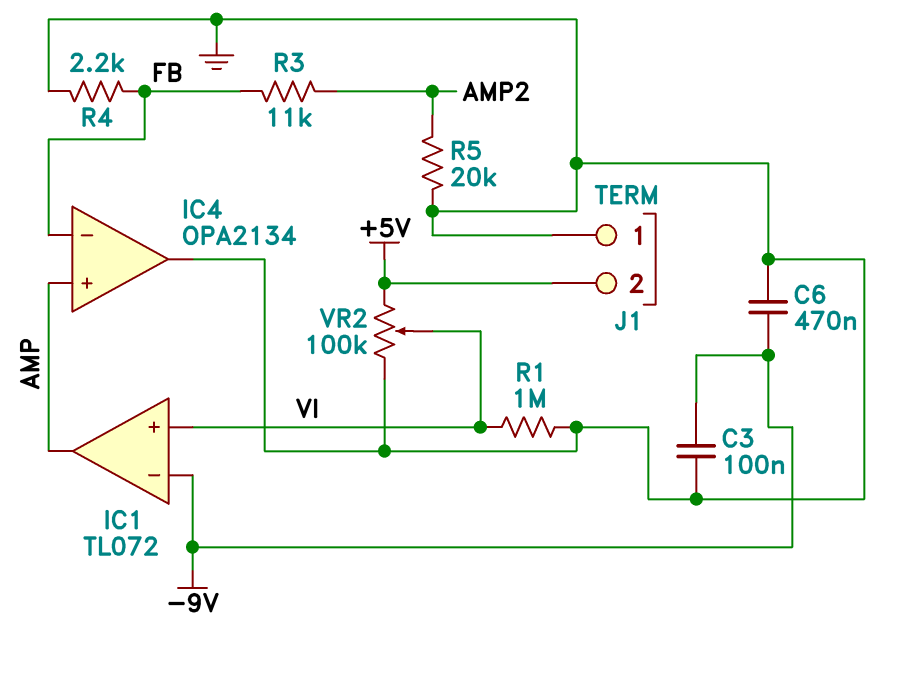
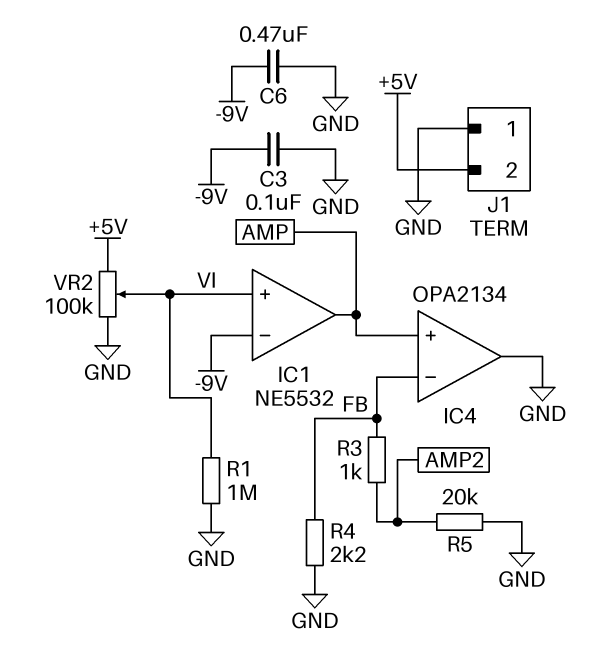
IC1: TL072 -> NE5532
R3: 11k (AMP2, FB) -> 1k (AMP2, FB)

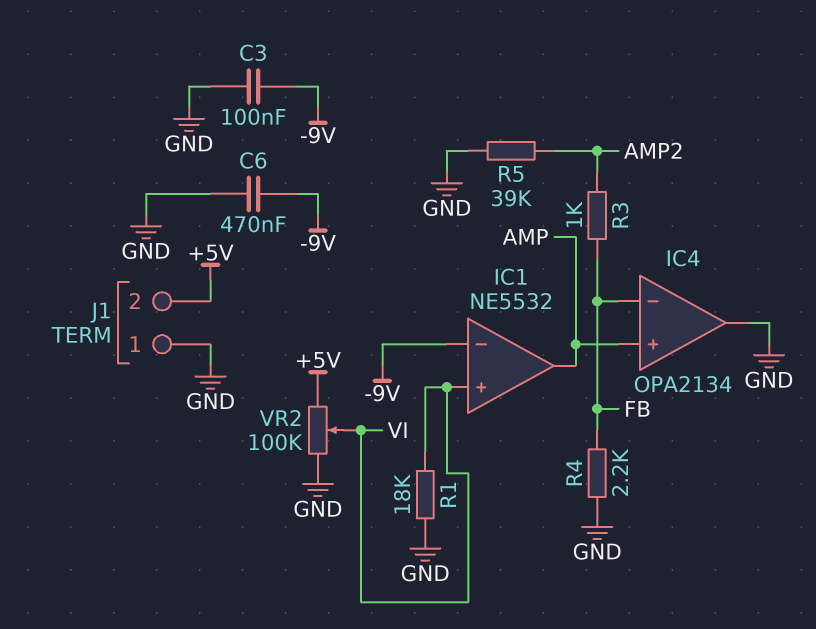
R1: 1M (GND, VI) -> 18k (GND, VI)
R5: 20k (AMP2, GND) -> 39k (AMP2, GND)

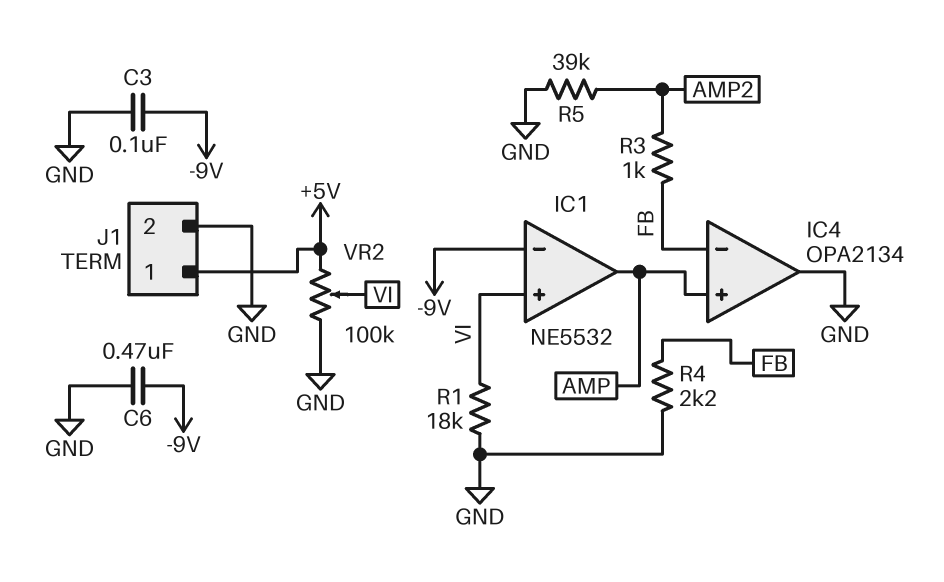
J1 pin 1: GND -> +5V
J1 pin 2: +5V -> GND

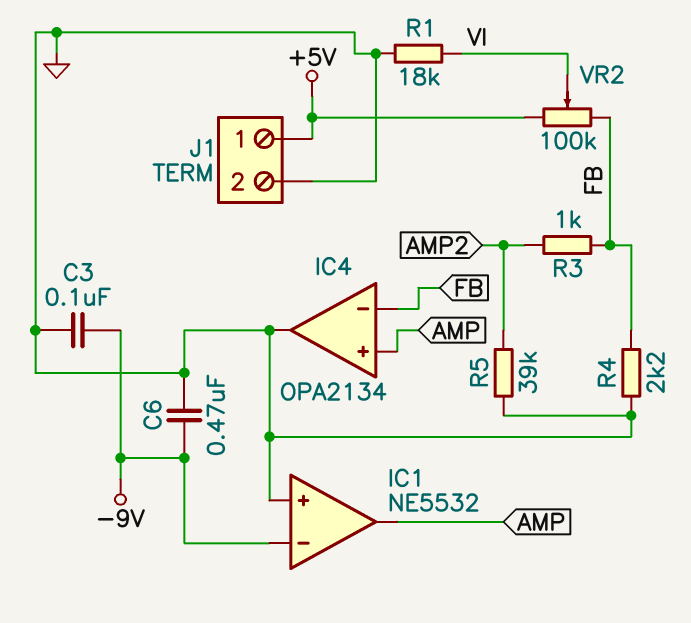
IC1 pin in+: VI -> GND
VR2: 100k (+5V, GND, wiper VI) -> 100k (+5V, FB, wiper VI)

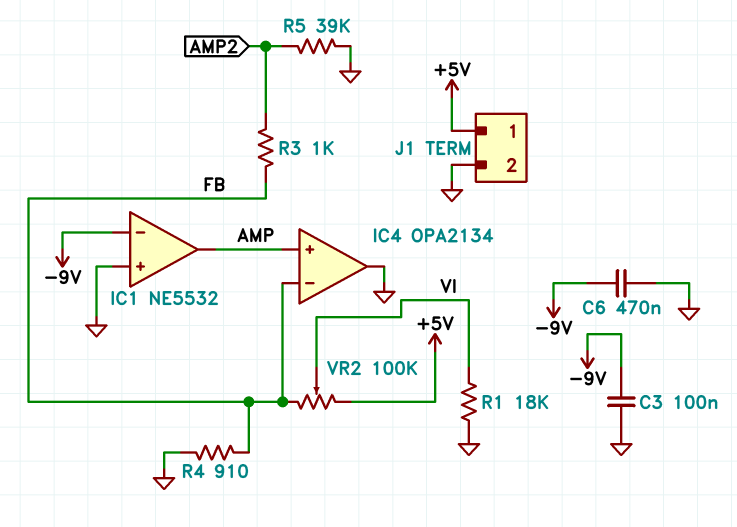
R4: 2.2k (FB, GND) -> 910 (FB, GND)

